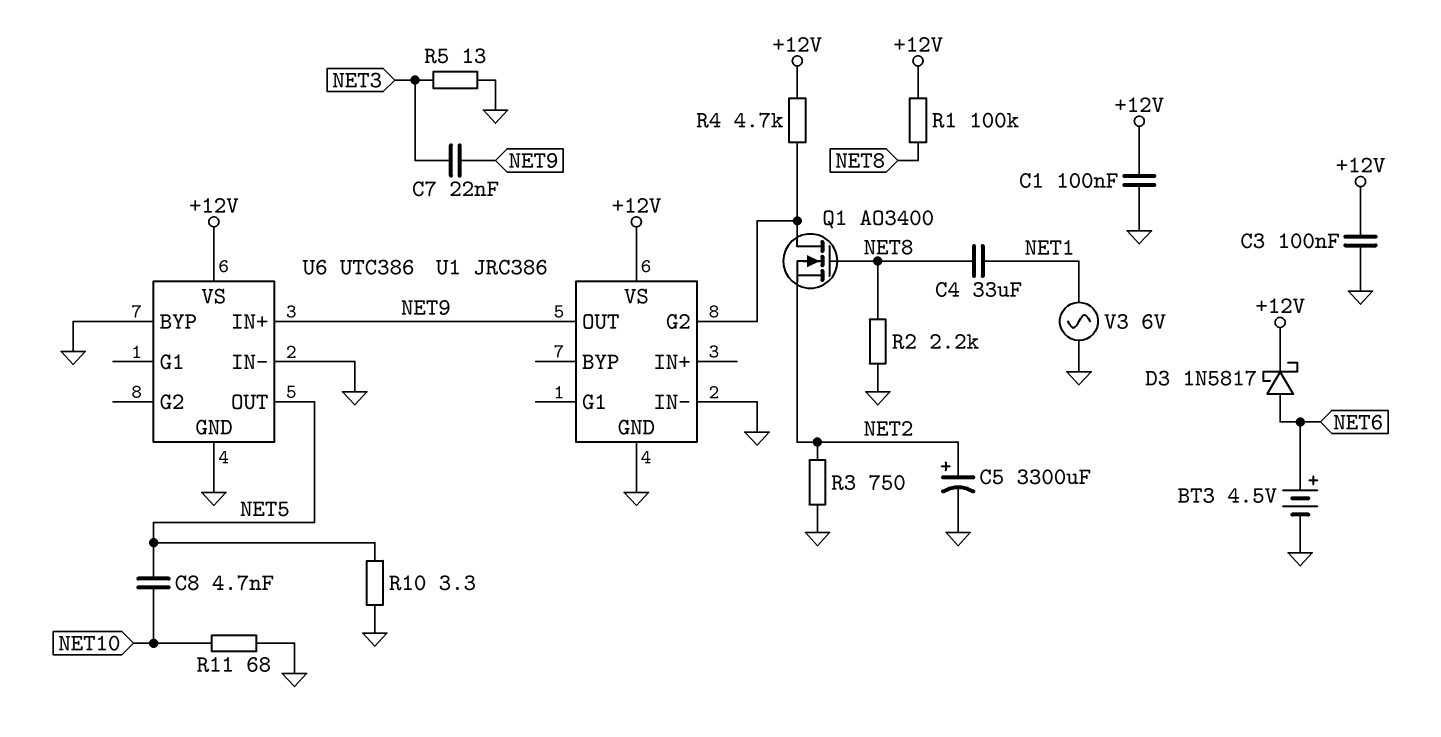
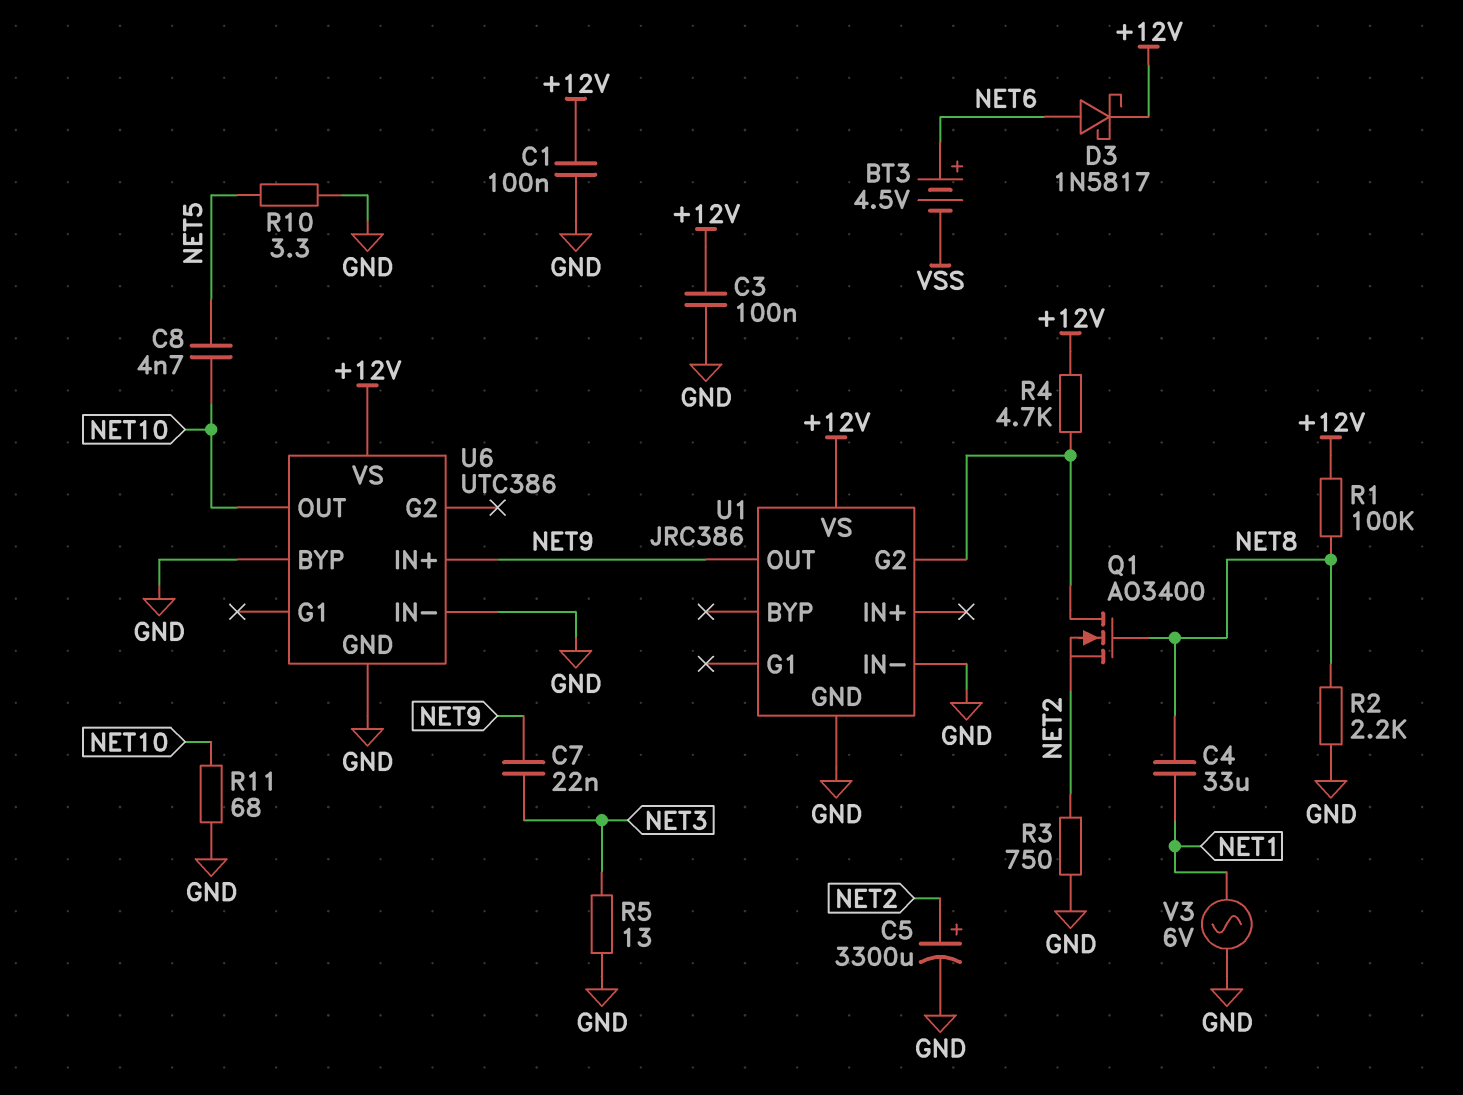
BT3: 4.5V (plus NET6, minus GND) -> 4.5V (plus NET6, minus VSS)
U6 pin OUT: NET5 -> NET10

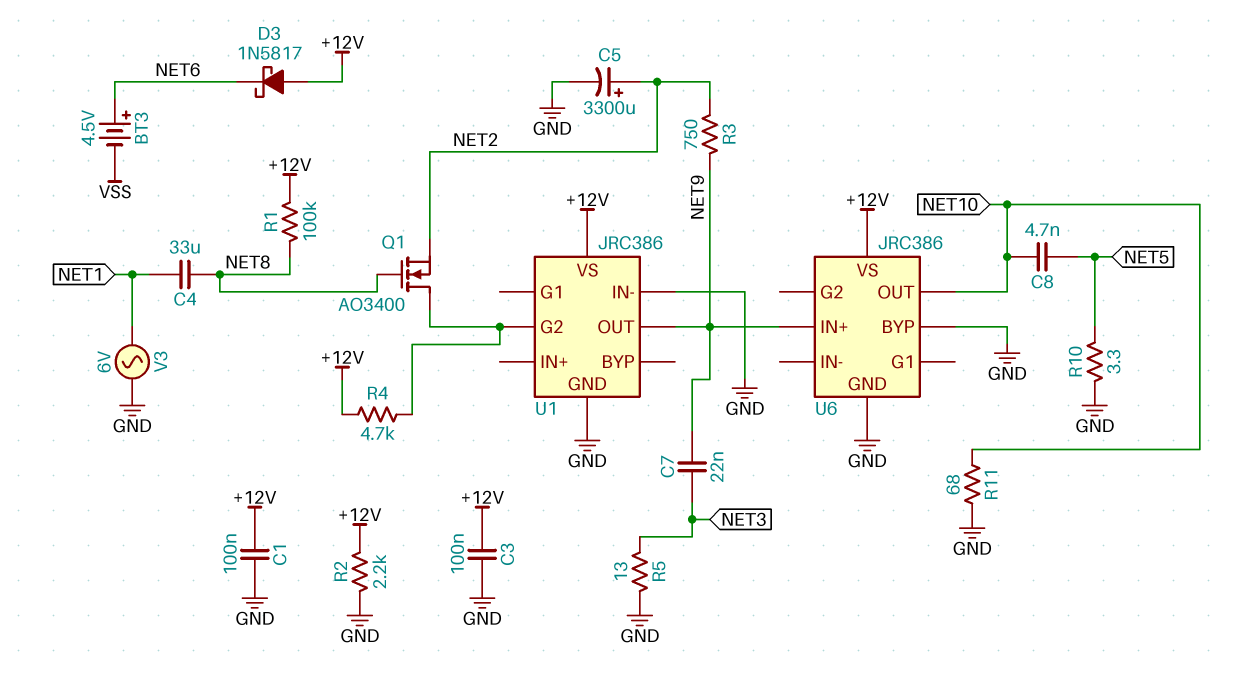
D3: schottky 1N5817 (A NET6, K +12V) -> schottky 1N5817 (A +12V, K NET6)
R2: 2.2k (GND, NET8) -> 2.2k (+12V, GND)
R3: 750 (GND, NET2) -> 750 (NET2, NET9)
U6: UTC386 -> JRC386
U6 pin IN-: GND -> none

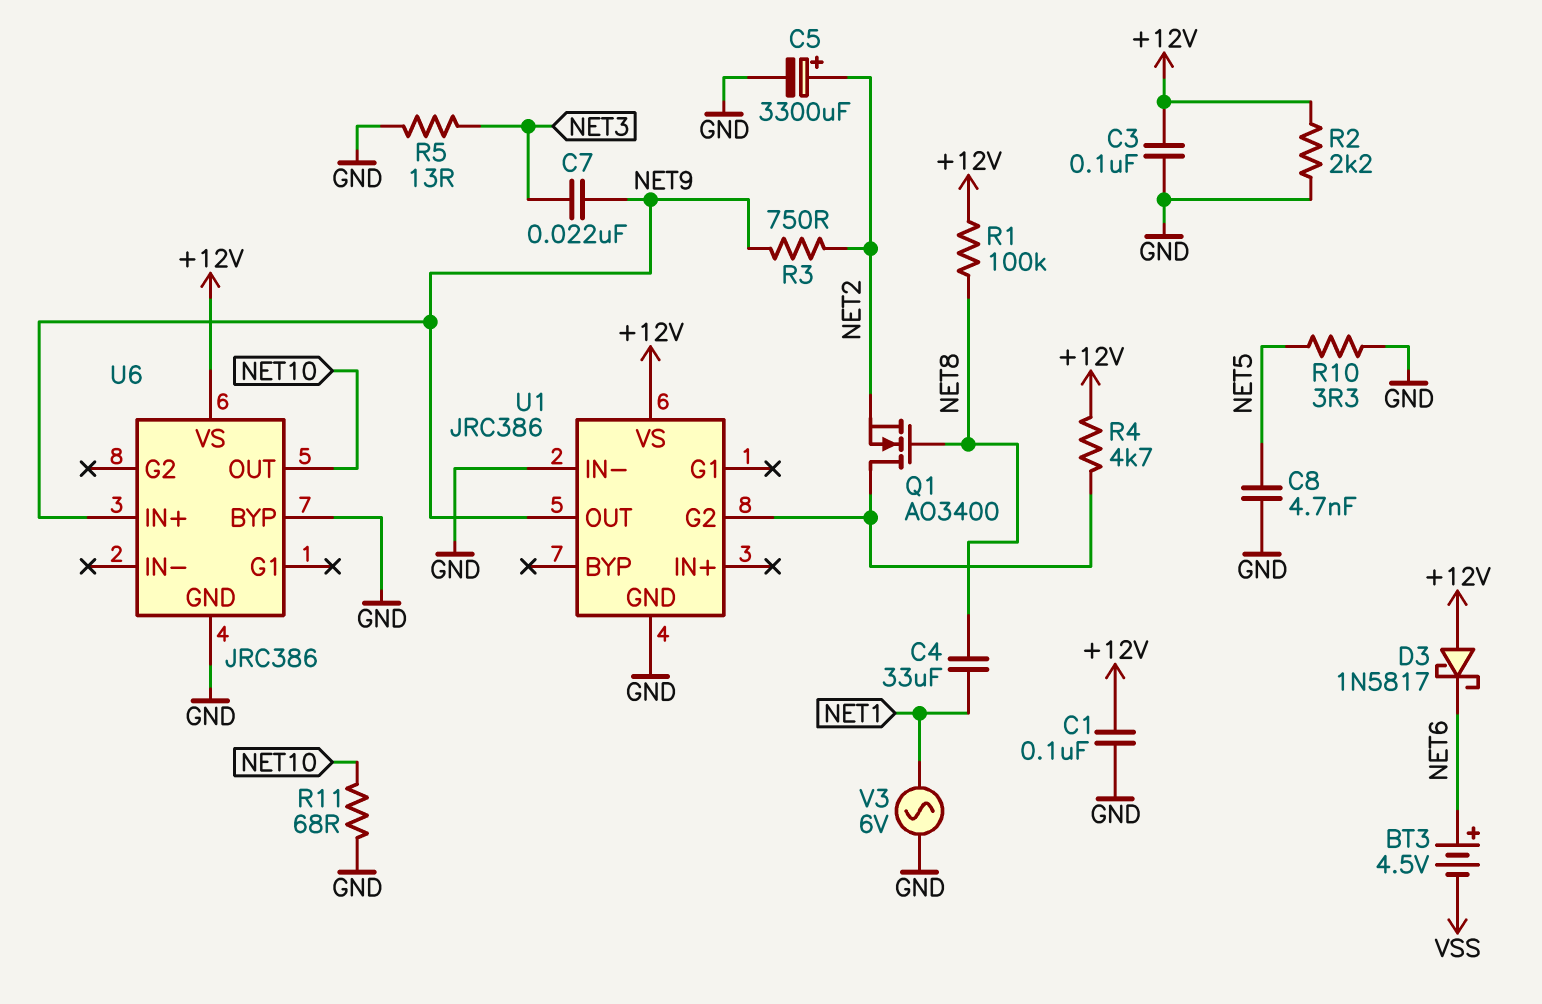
C8: 4.7nF (NET5, NET10) -> 4.7nF (GND, NET5)

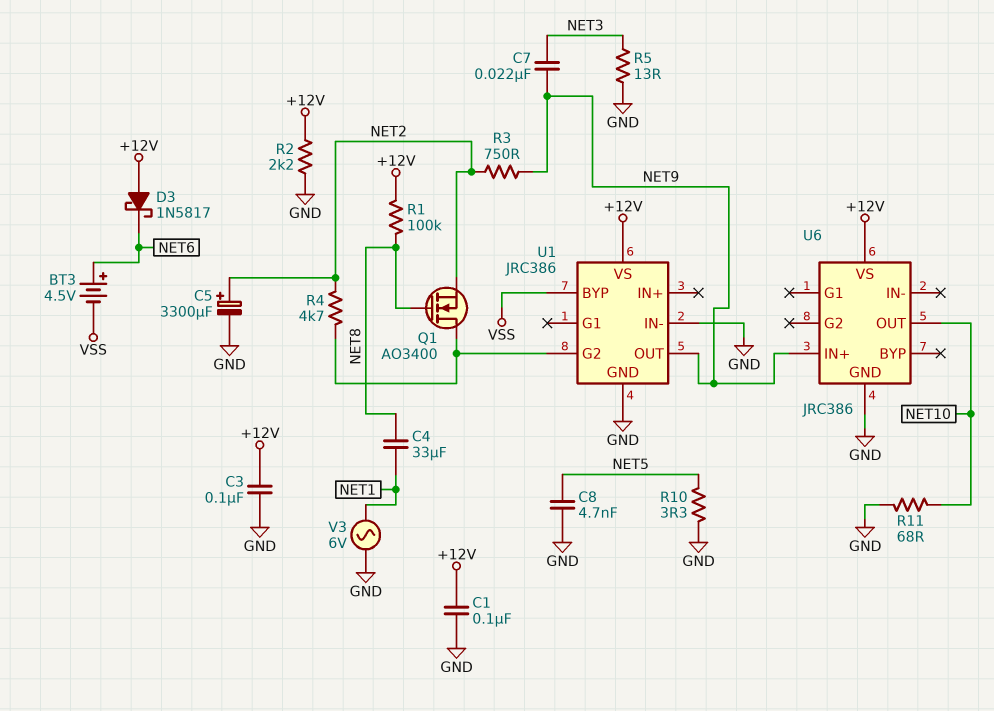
R4: 4.7k (+12V, U1/G2) -> 4.7k (NET2, U1/G2)
U1 pin BYP: none -> VSS
U6 pin BYP: GND -> none

